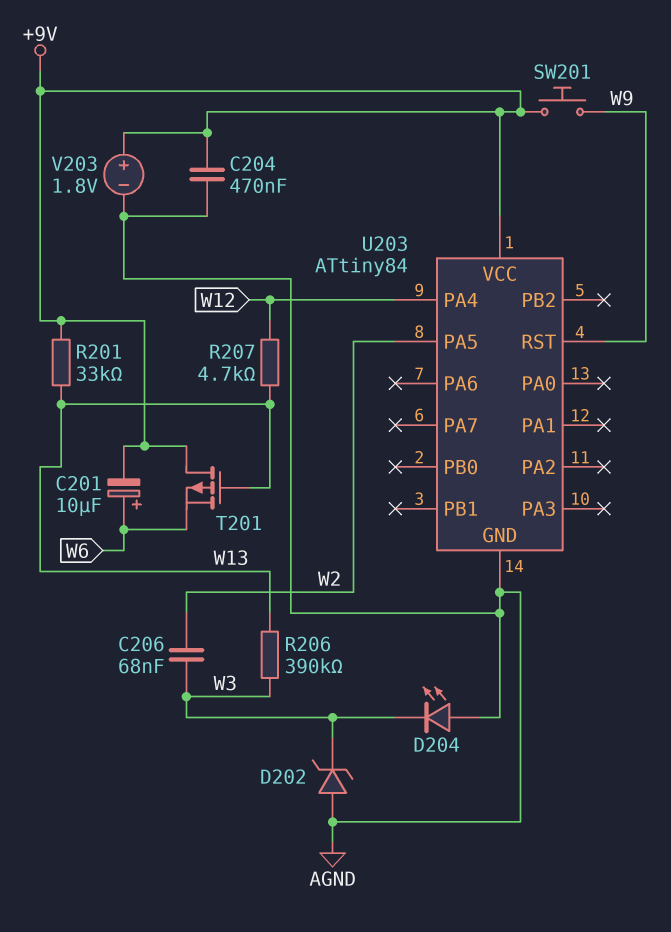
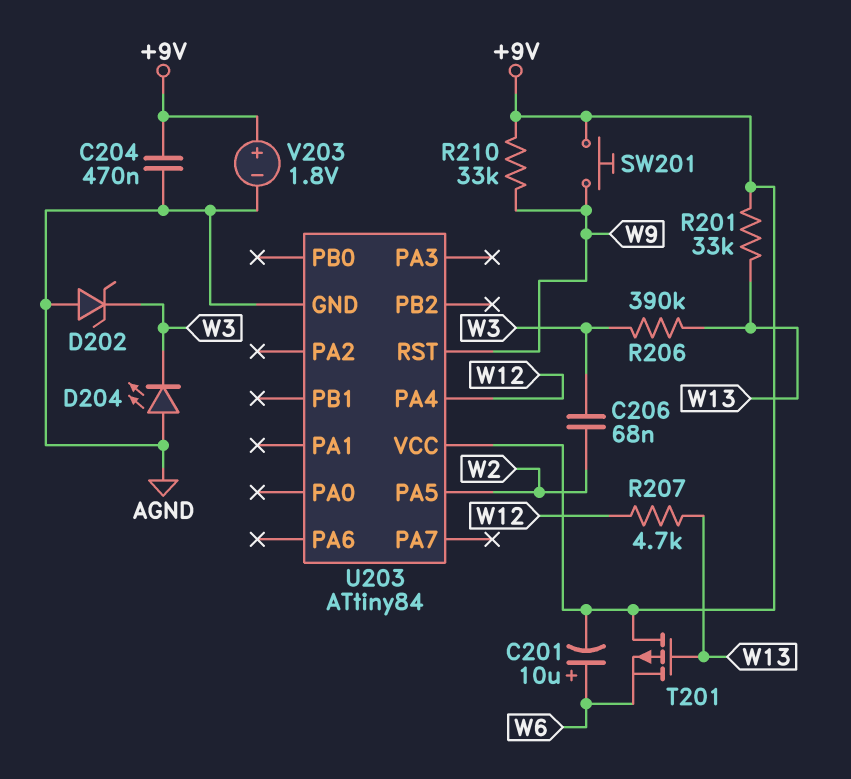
R210: none -> 33k (+9V, W9)

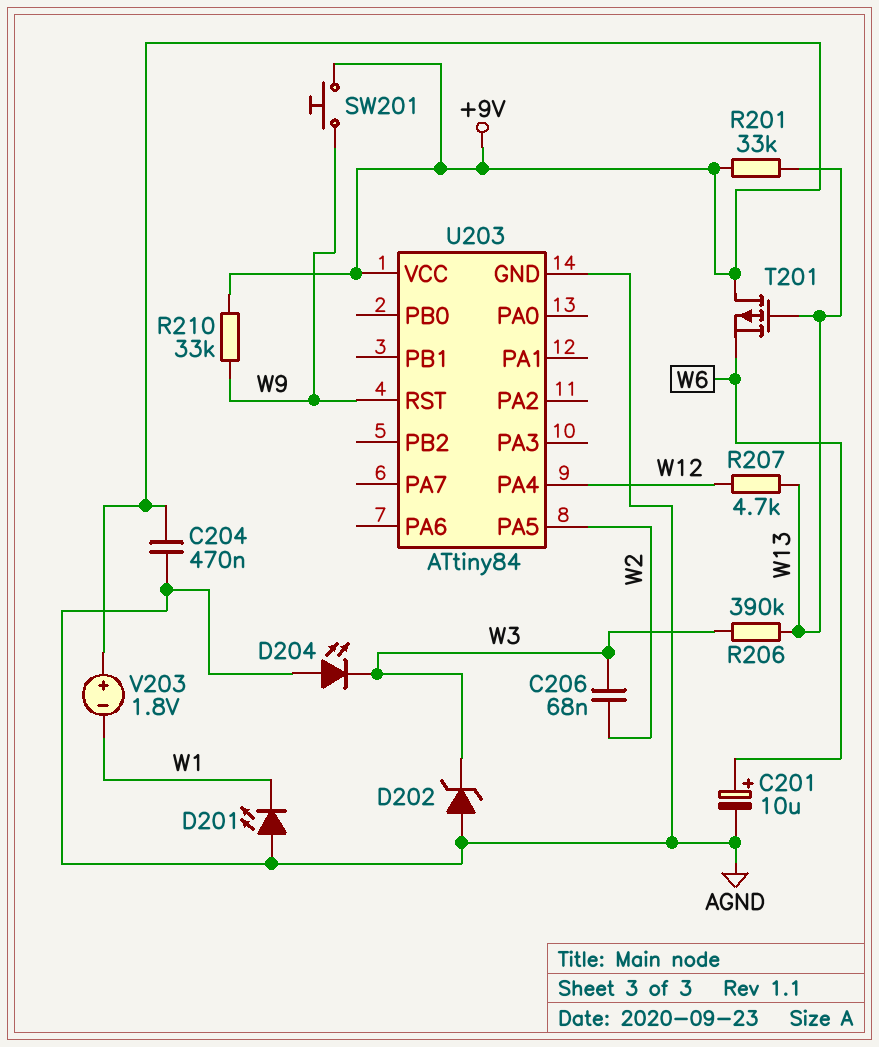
C201: 10uF (plus W6, minus +9V) -> 10uF (plus W6, minus AGND)
D201: none -> LED (A AGND, K W1)
V203: 1.8V (plus +9V, minus AGND) -> 1.8V (plus +9V, minus W1)

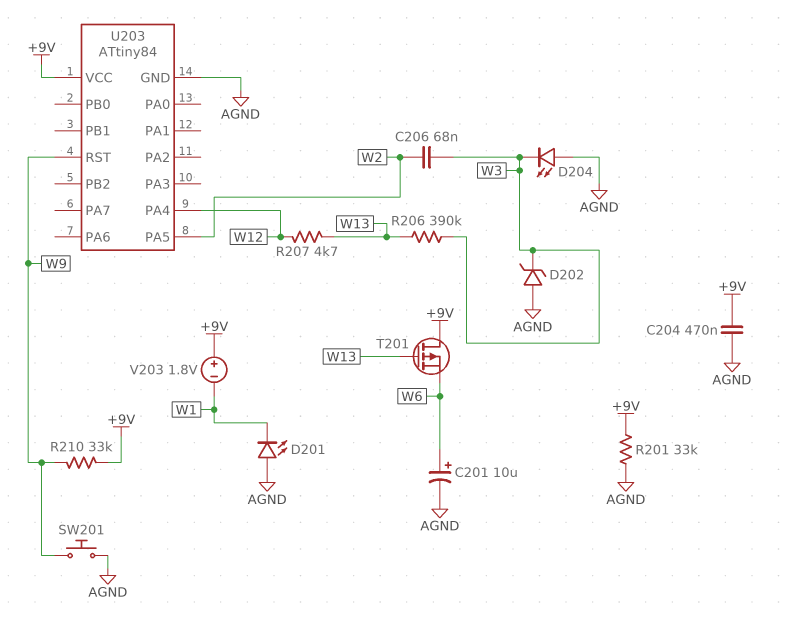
R201: 33k (+9V, W13) -> 33k (+9V, AGND)
SW201: button (+9V, W9) -> button (AGND, W9)

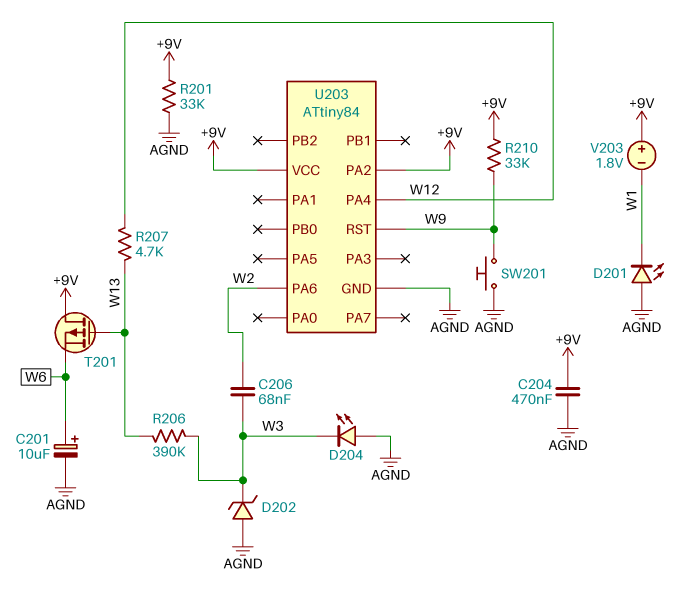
U203 pin PA2: none -> +9V
U203 pin PA5: W2 -> none
U203 pin PA6: none -> W2

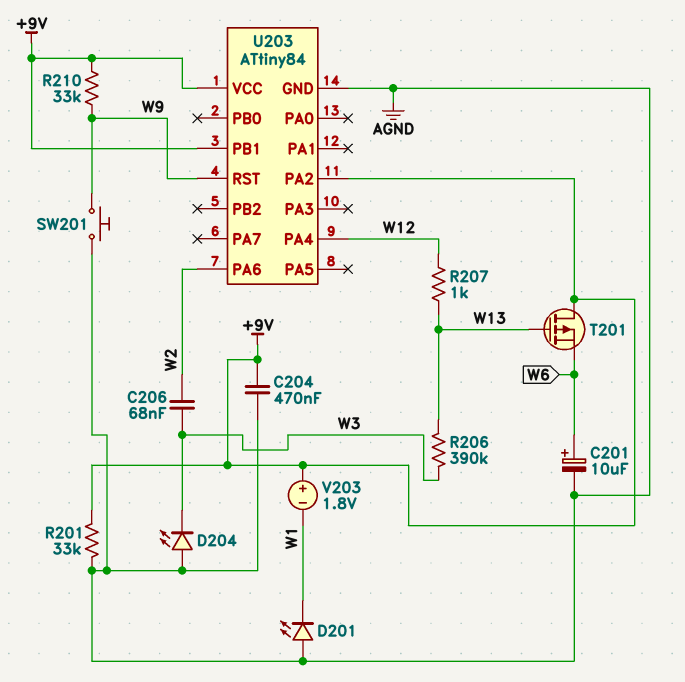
D202: zener (A AGND, K W3) -> none
R207: 4.7k (W12, W13) -> 1k (W12, W13)
U203 pin PB1: none -> +9V

